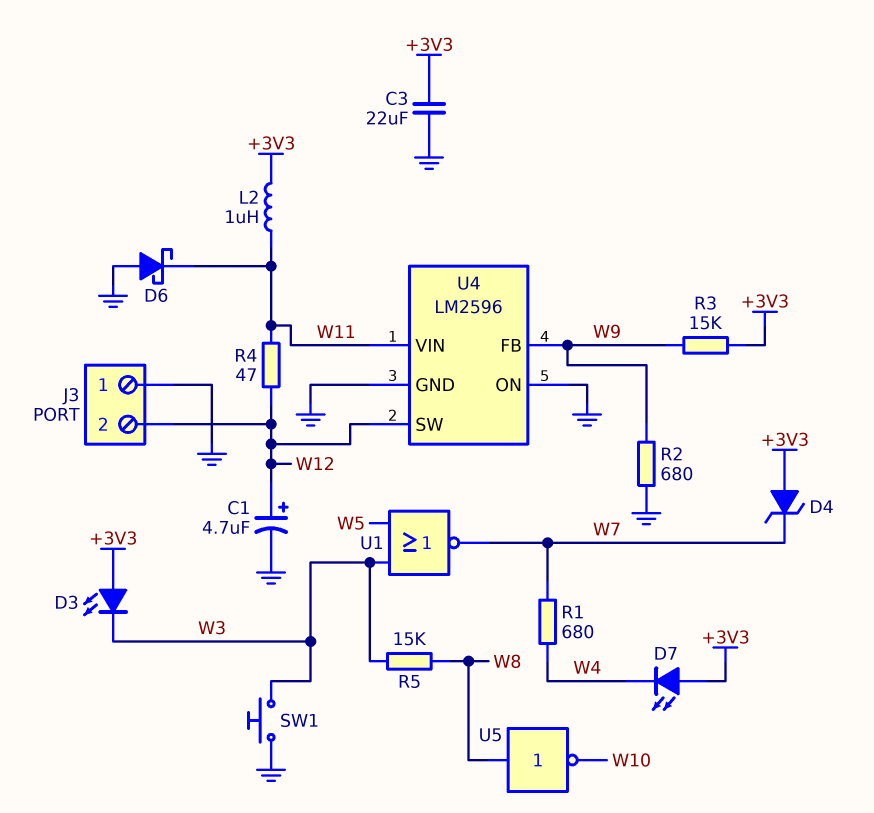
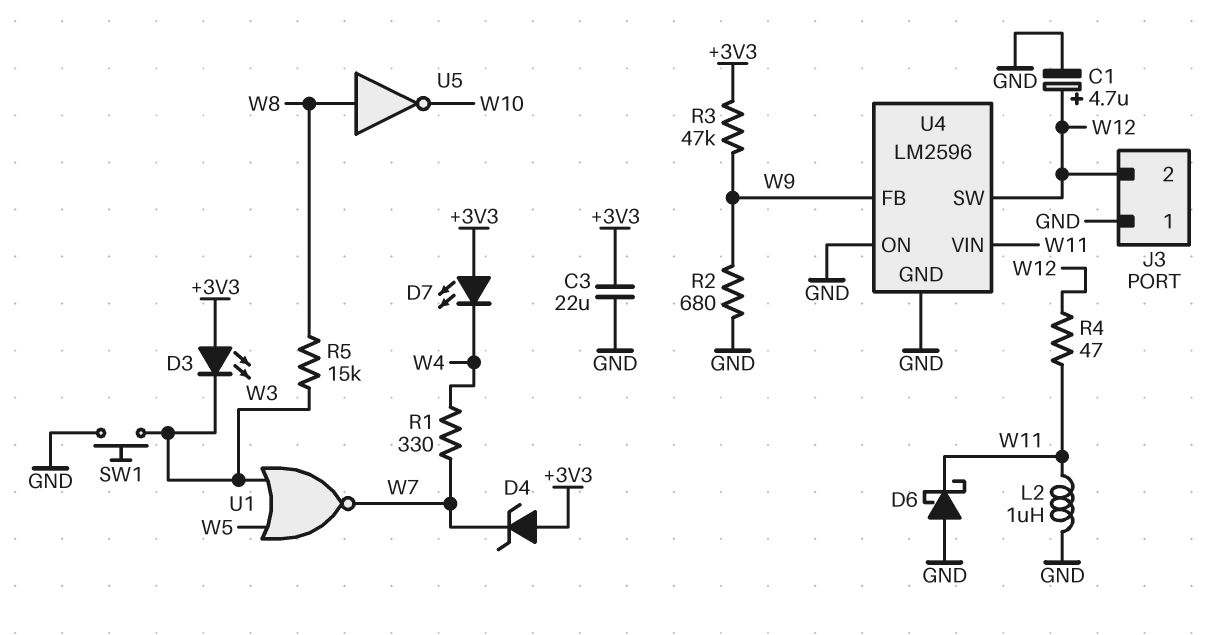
L2: 1uH (+3V3, W11) -> 1uH (GND, W11)
R1: 680 (W4, W7) -> 330 (W4, W7)
R3: 15k (+3V3, W9) -> 47k (+3V3, W9)

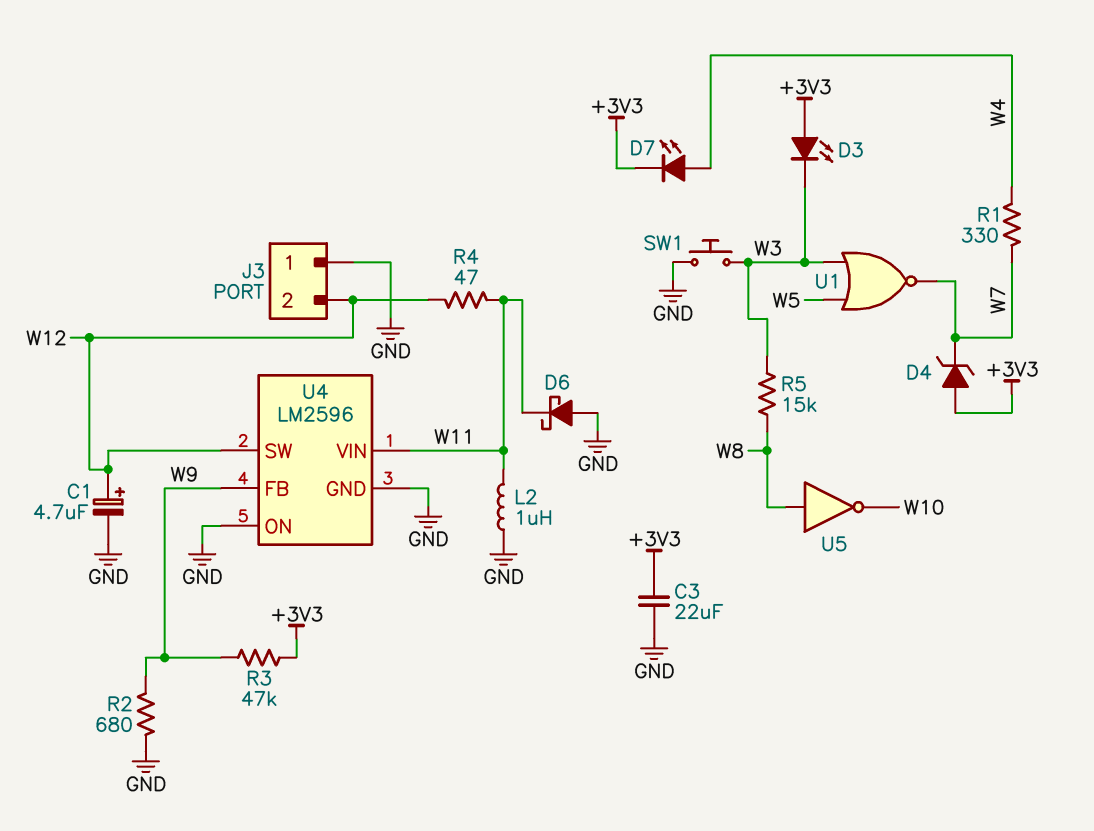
D7: LED (A +3V3, K W4) -> LED (A W4, K +3V3)

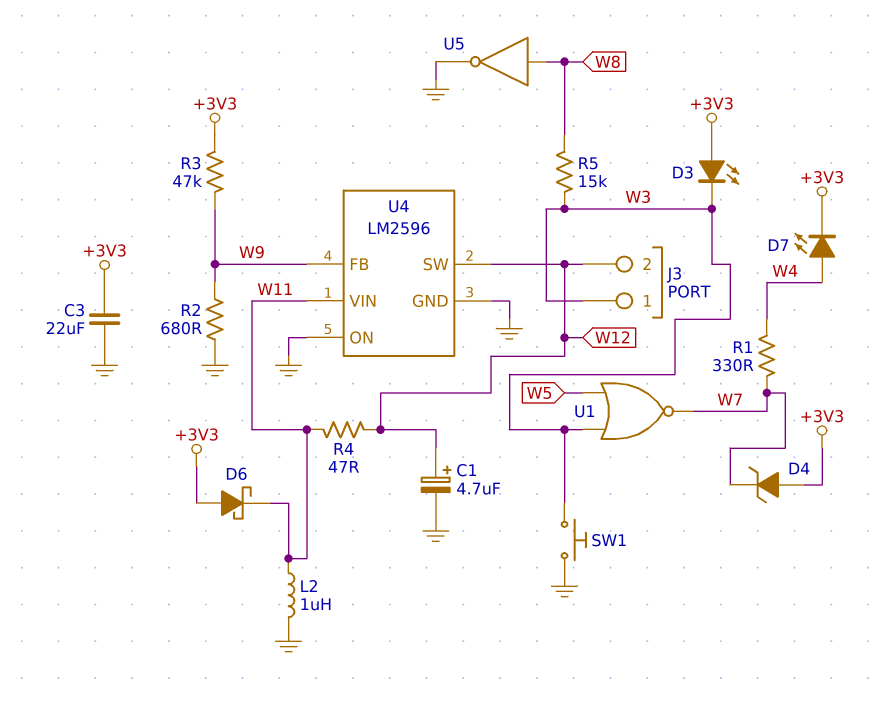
D6: schottky (A GND, K W11) -> schottky (A +3V3, K W11)
J3 pin 1: GND -> W3
U5: NOT (in W8, out W10) -> NOT (in W8, out GND)

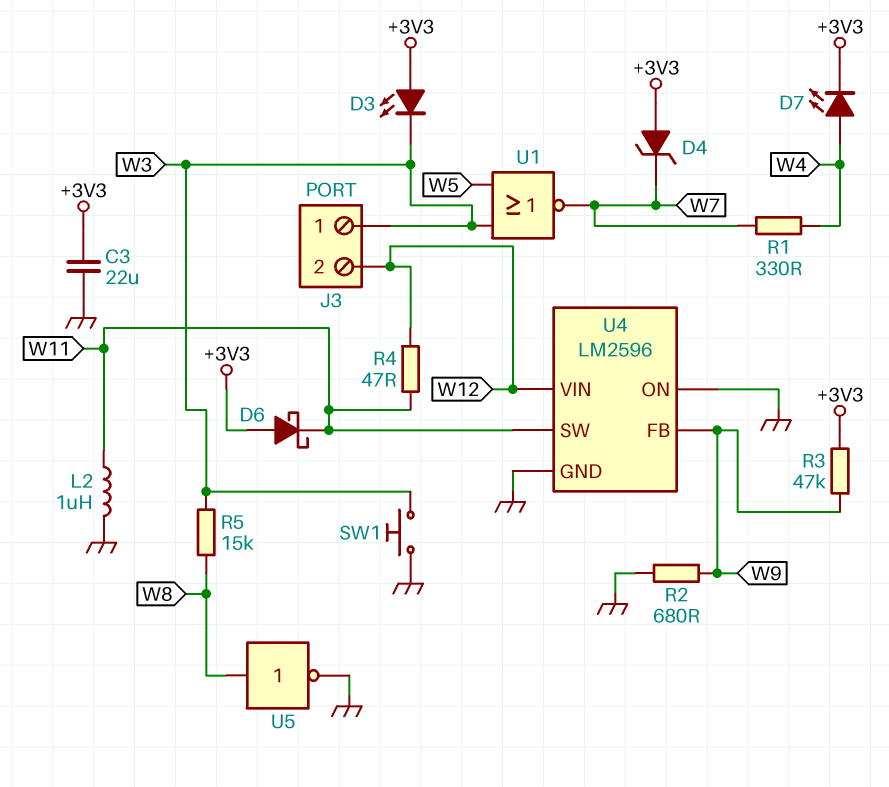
C1: 4.7uF (plus W12, minus GND) -> none
U4 pin SW: W12 -> W11
U4 pin VIN: W11 -> W12

